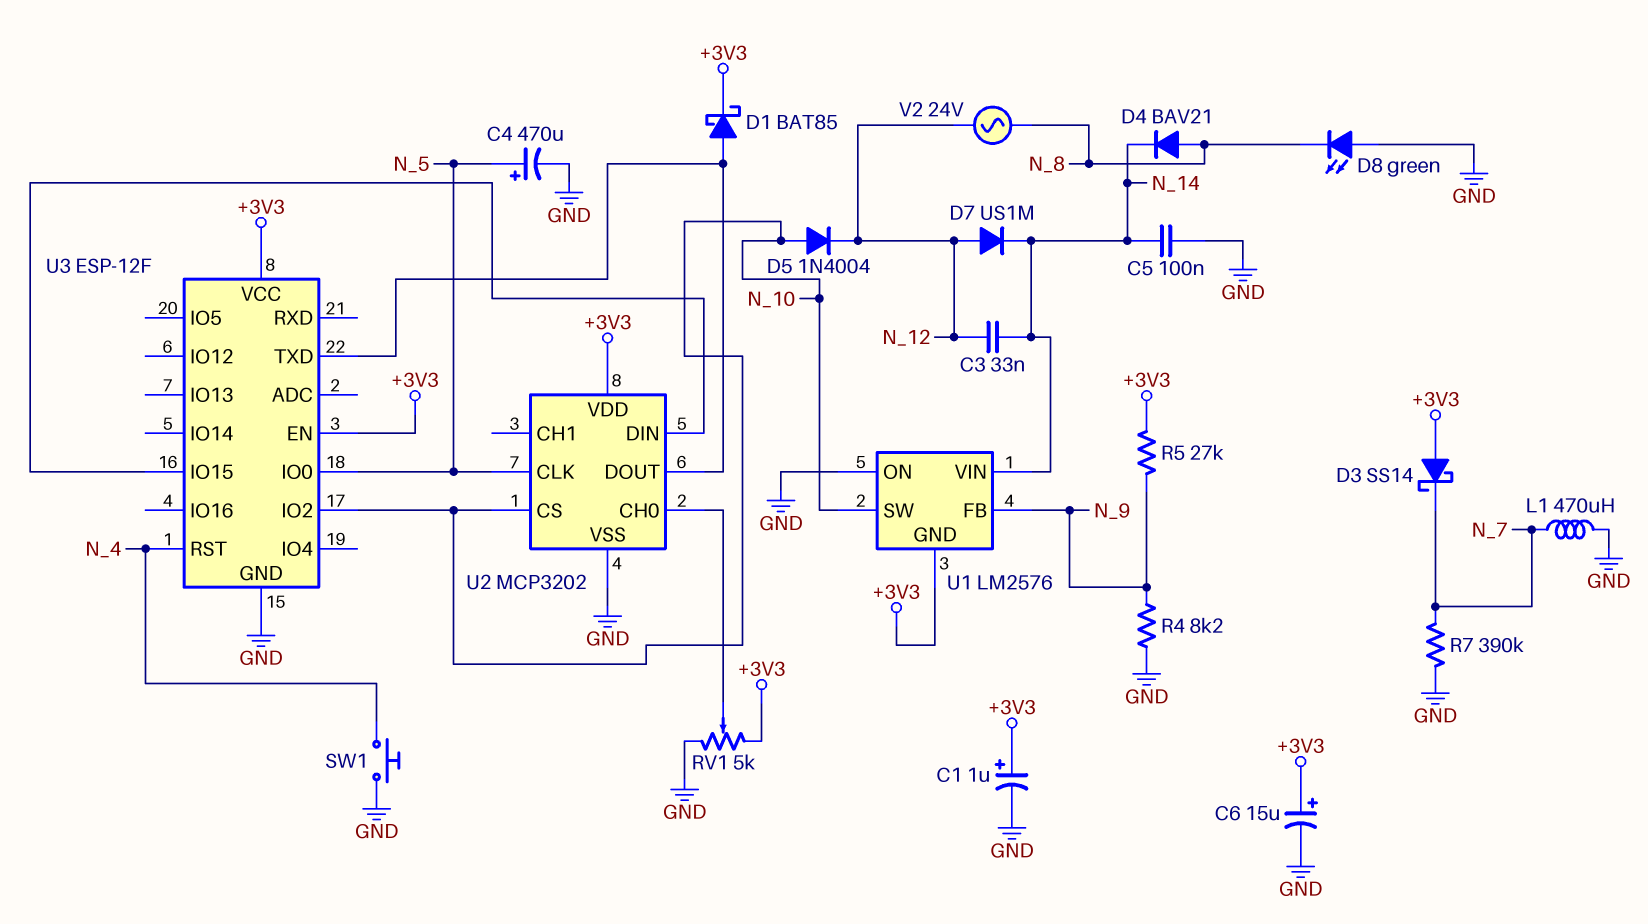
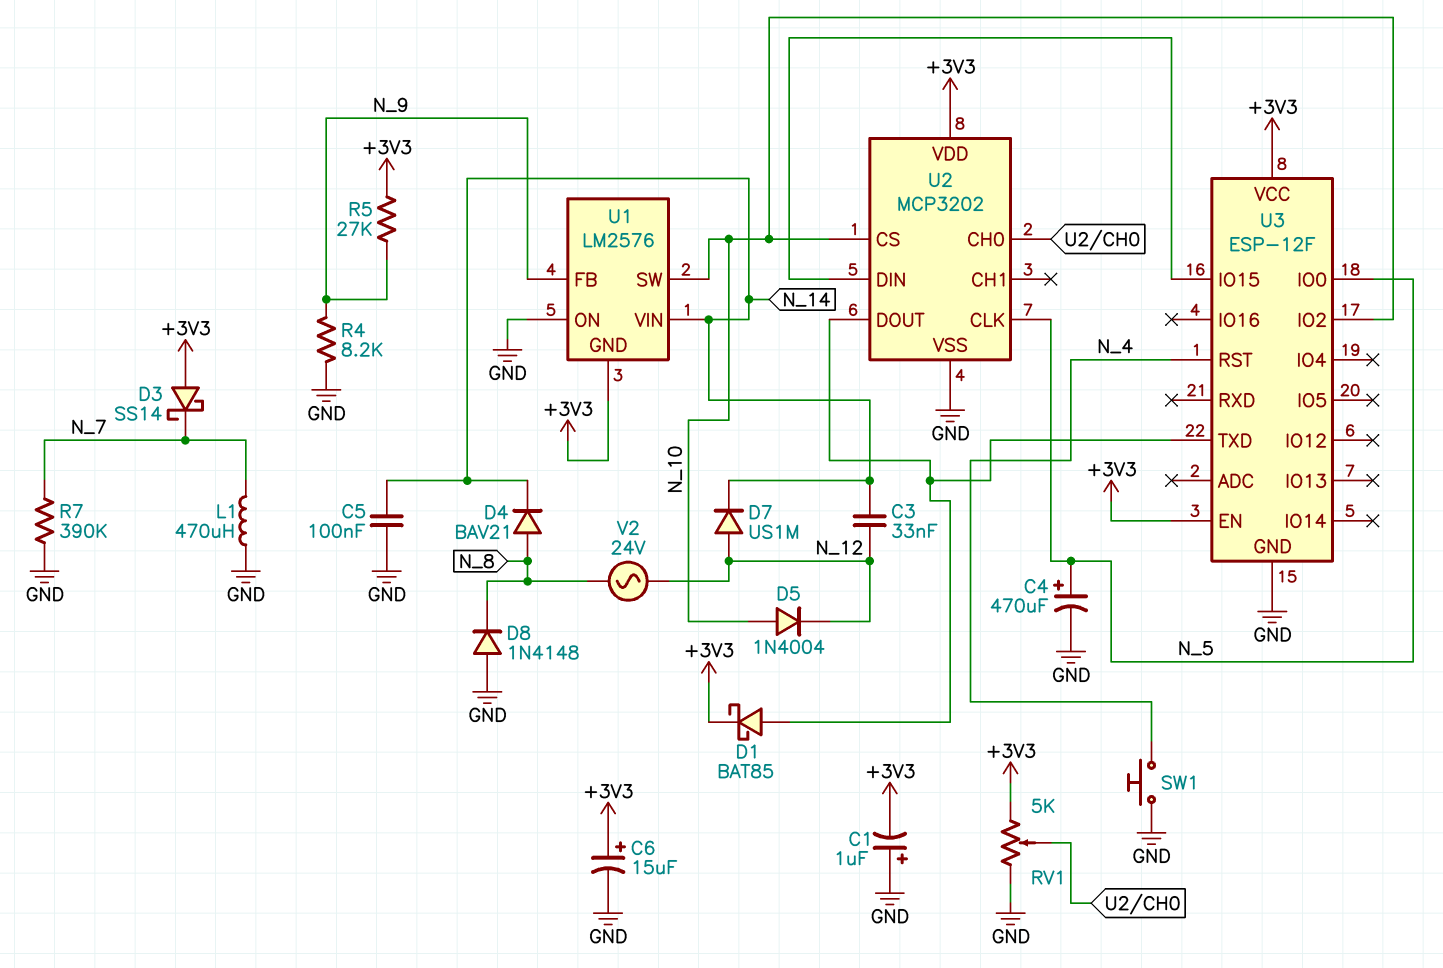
C1: 1uF (plus +3V3, minus GND) -> 1uF (plus GND, minus +3V3)
D8: LED green (A GND, K N_8) -> diode 1N4148 (A GND, K N_8)

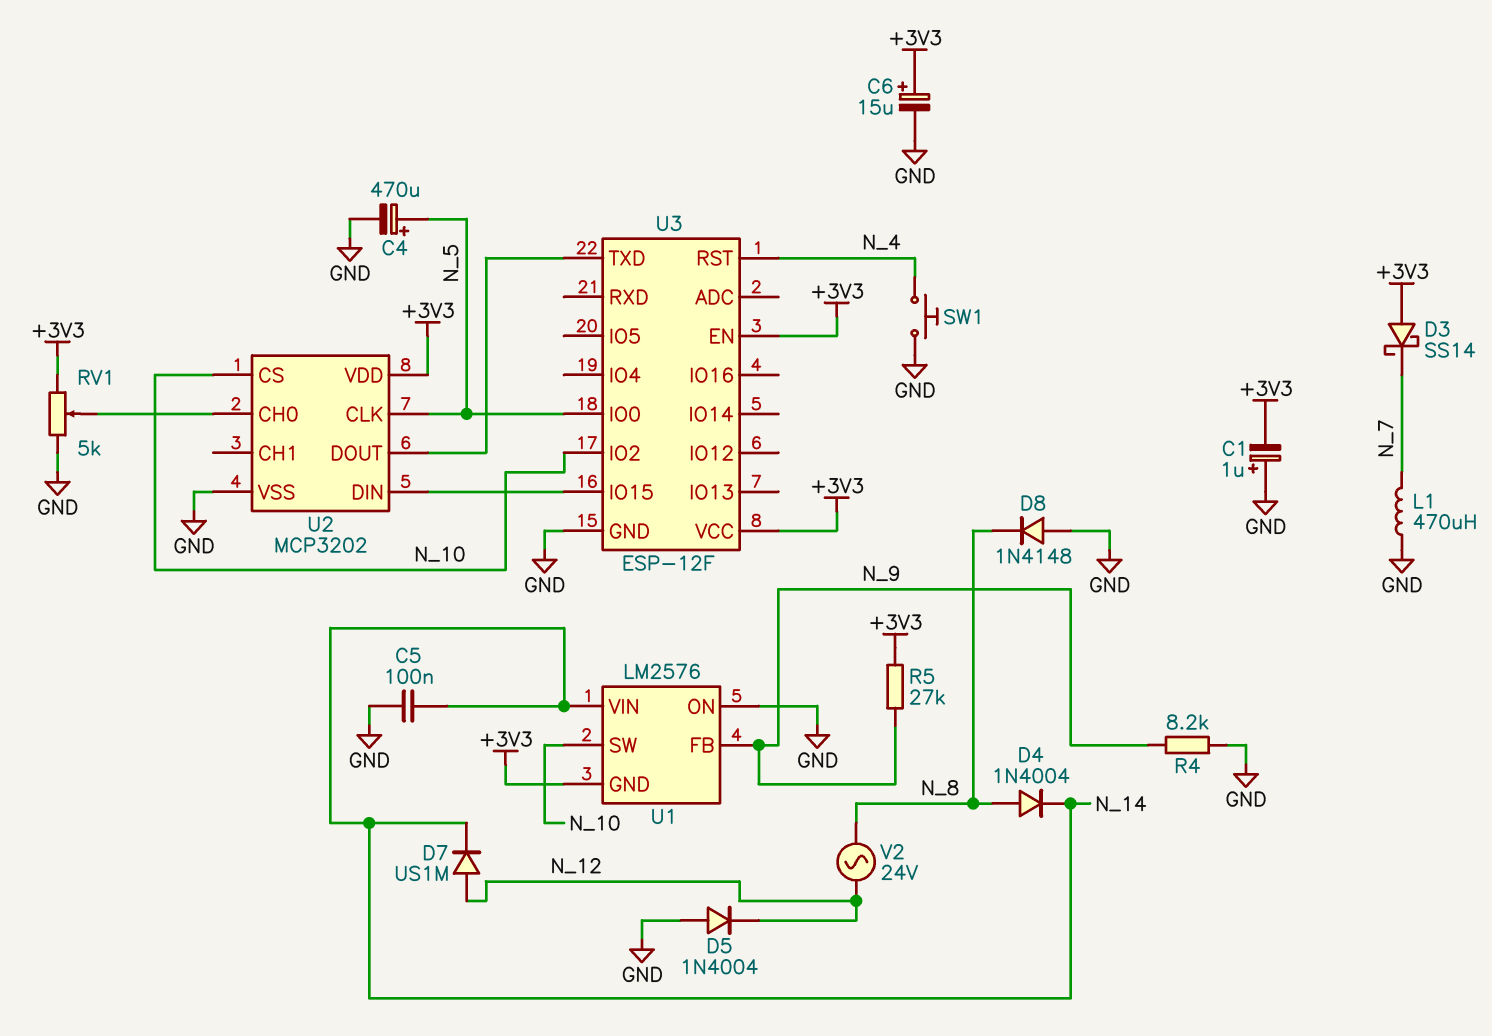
C3: 33nF (N_12, N_14) -> none
D1: schottky BAT85 (A U2/DOUT, K +3V3) -> none
D4: diode BAV21 (A N_8, K N_14) -> diode 1N4004 (A N_8, K N_14)
D5: diode 1N4004 (A N_10, K N_12) -> diode 1N4004 (A GND, K N_12)
R7: 390k (GND, N_7) -> none

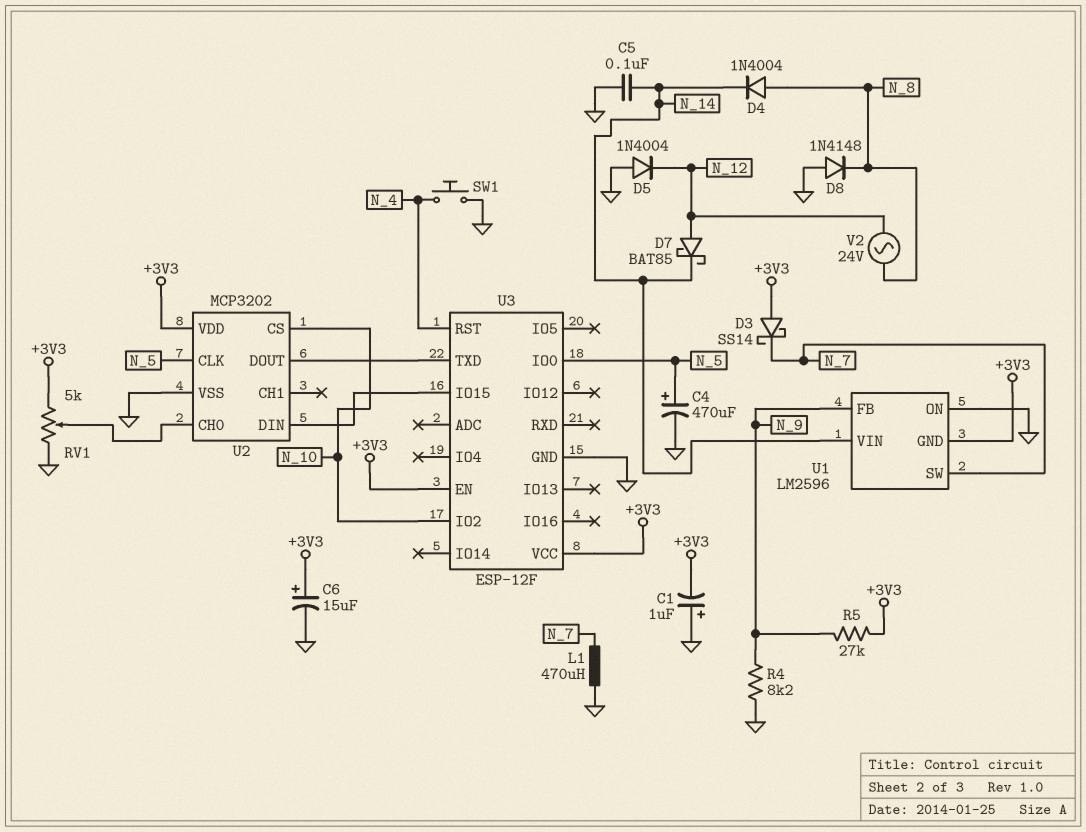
D7: diode US1M (A N_12, K N_14) -> schottky BAT85 (A N_12, K N_14)
U1: LM2576 -> LM2596
U1 pin SW: N_10 -> N_7

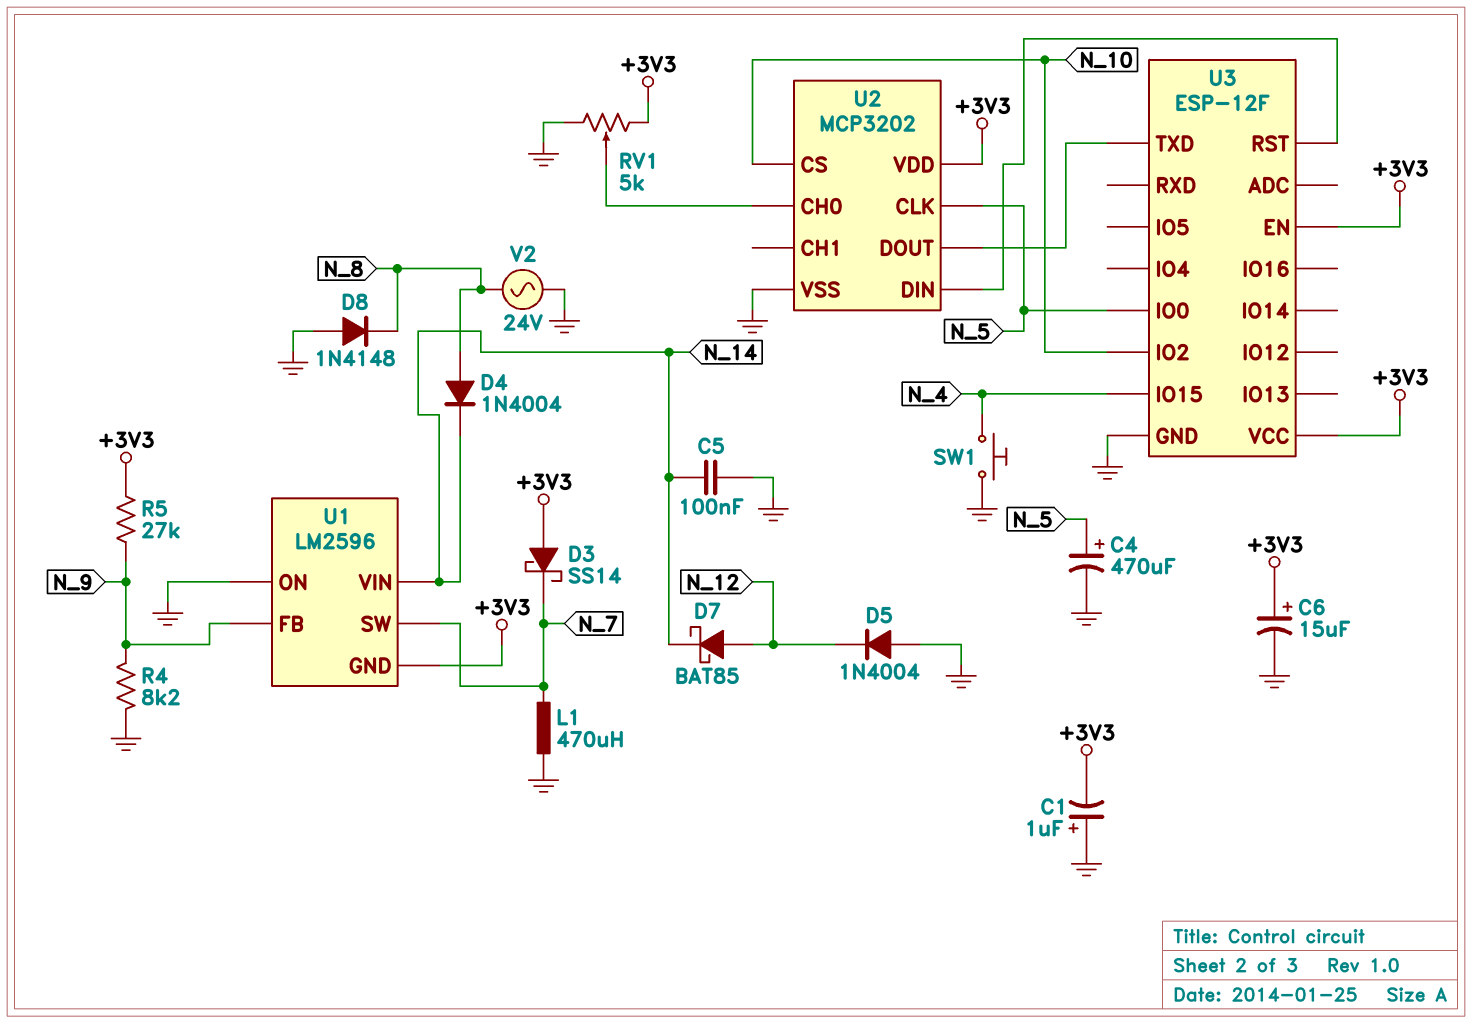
U3 pin IO15: U2/DIN -> N_4
U3 pin RST: N_4 -> U2/DIN
V2: AC 24V (N_8, N_12) -> AC 24V (GND, N_8)

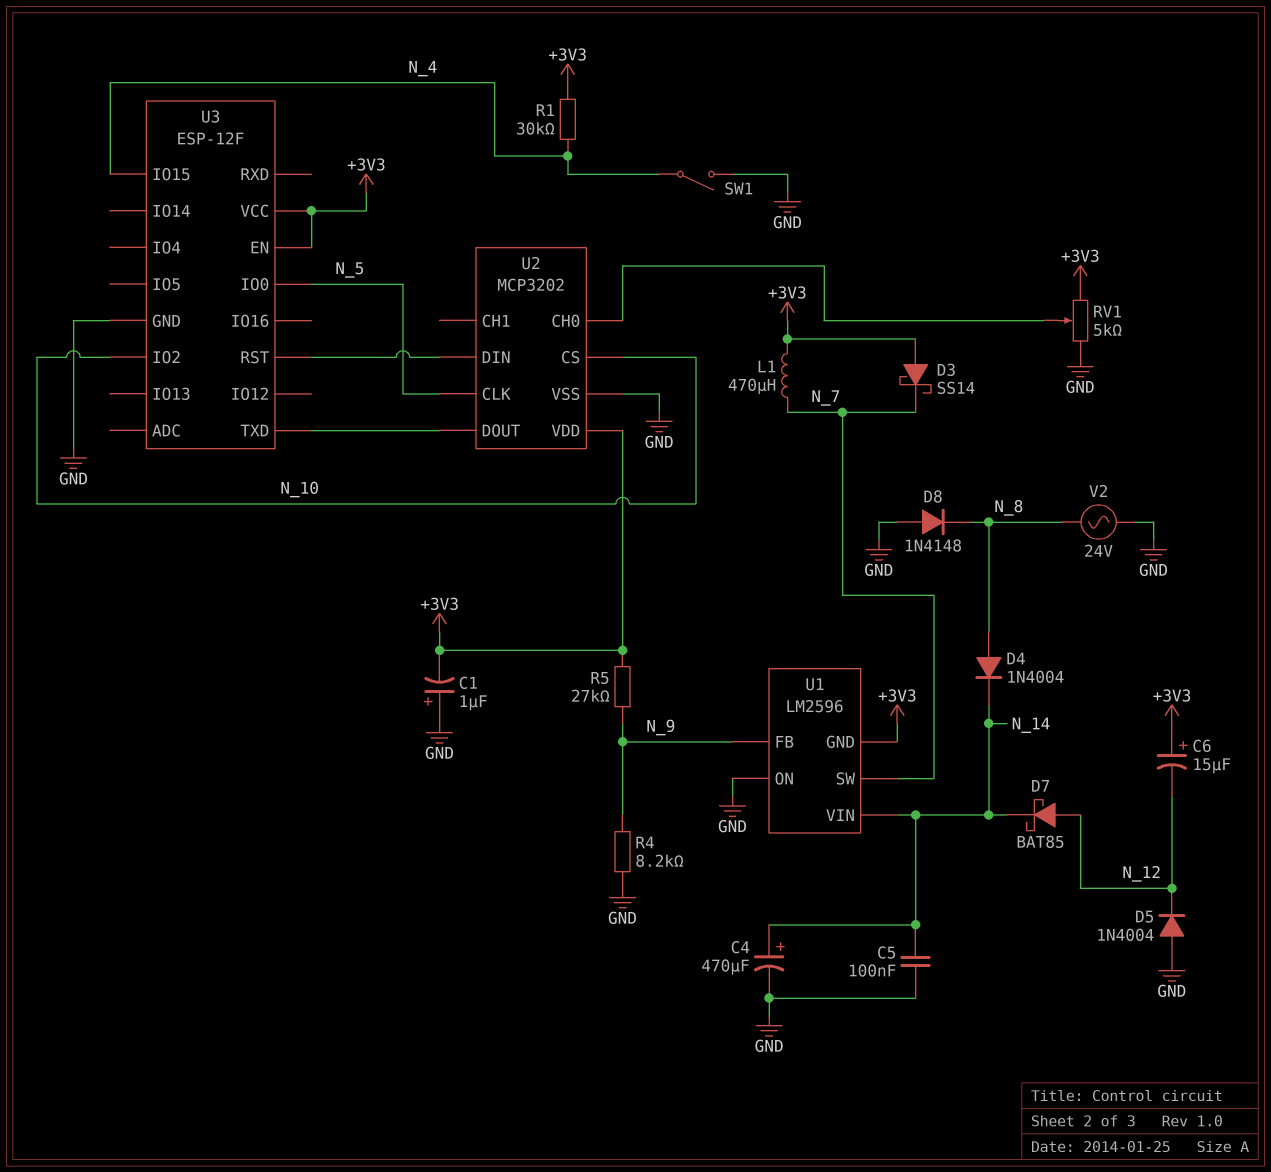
C4: 470uF (plus N_5, minus GND) -> 470uF (plus N_14, minus GND)
C6: 15uF (plus +3V3, minus GND) -> 15uF (plus +3V3, minus N_12)
L1: 470uH (GND, N_7) -> 470uH (+3V3, N_7)
R1: none -> 30k (+3V3, N_4)
SW1: button (GND, N_4) -> switch (GND, N_4)

